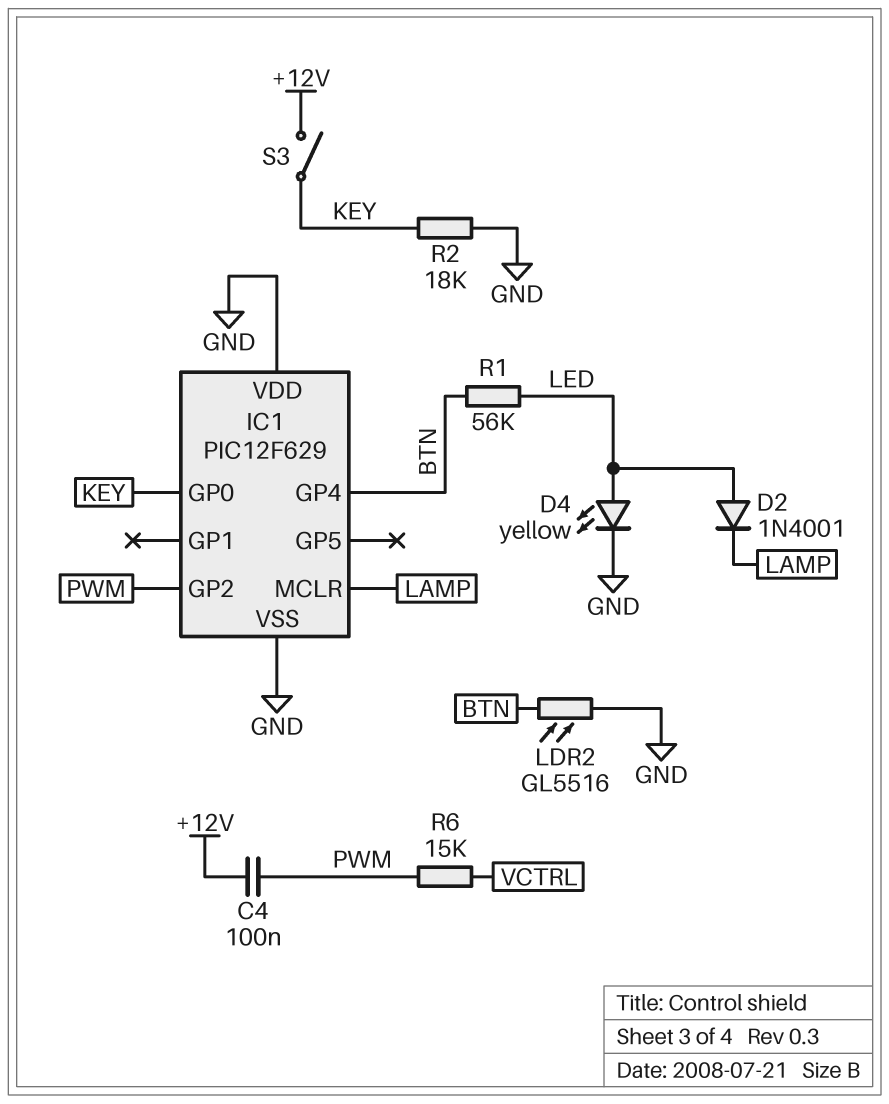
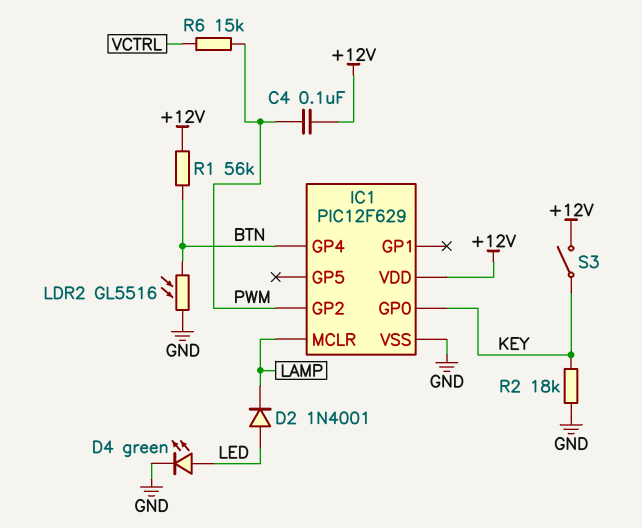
D4: LED yellow (A LED, K GND) -> LED green (A LED, K GND)
IC1 pin VDD: GND -> +12V
R1: 56k (BTN, LED) -> 56k (+12V, BTN)

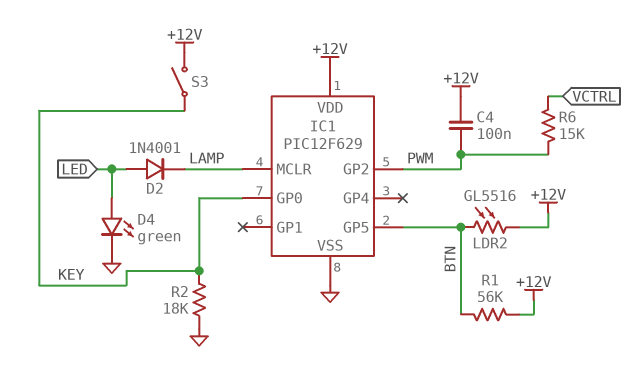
IC1 pin GP4: BTN -> none
IC1 pin GP5: none -> BTN
LDR2: GL5516 (BTN, GND) -> GL5516 (+12V, BTN)

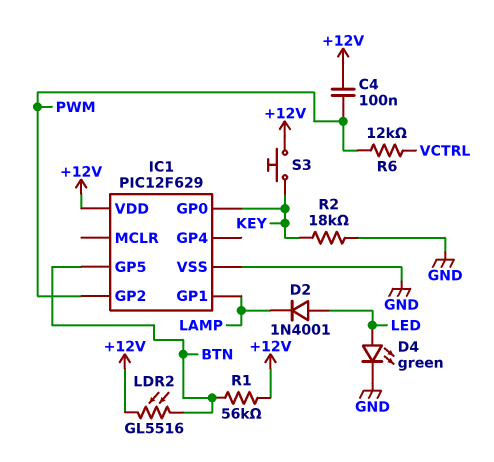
IC1 pin GP1: none -> LAMP
IC1 pin MCLR: LAMP -> none
R6: 15k (PWM, VCTRL) -> 12k (PWM, VCTRL)
S3: switch (+12V, KEY) -> button (+12V, KEY)

